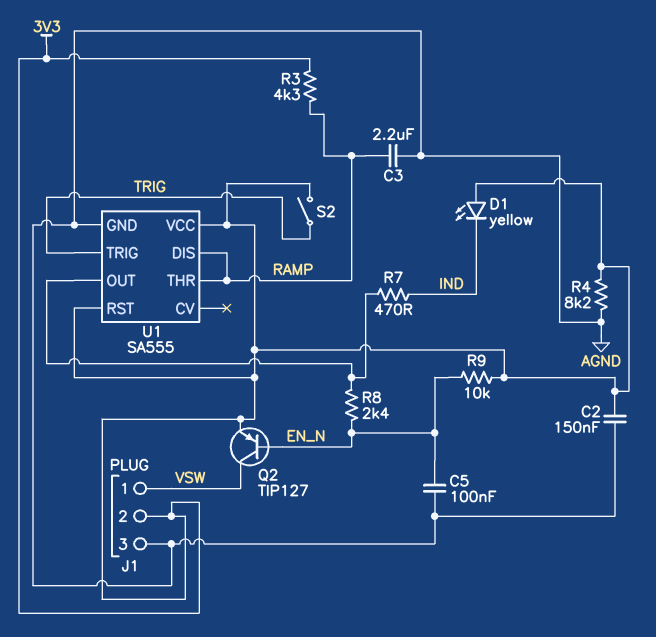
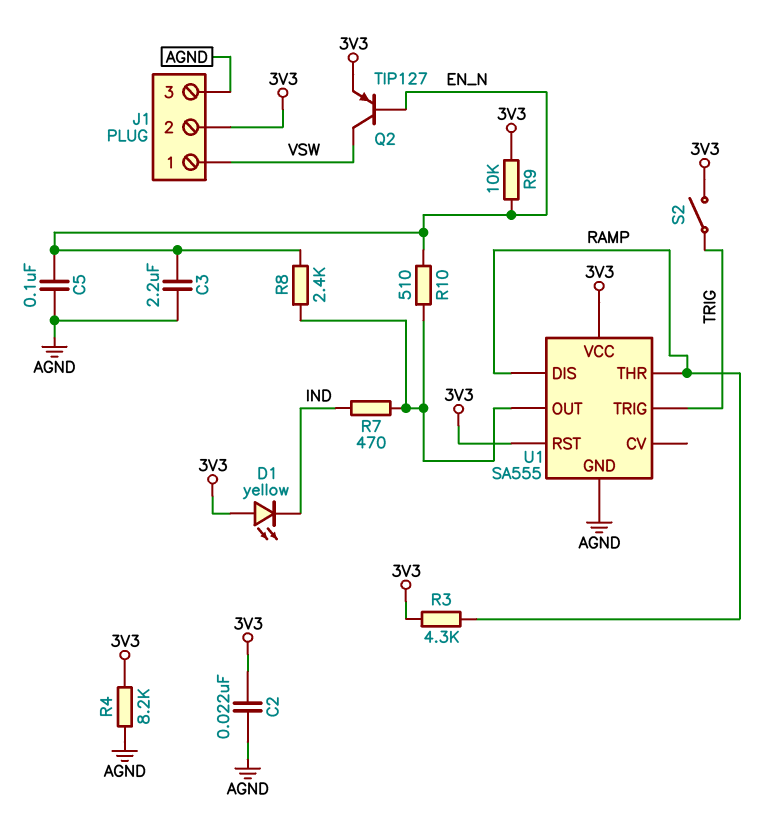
C2: 150nF (3V3, AGND) -> 22nF (3V3, AGND)
C3: 2.2uF (AGND, RAMP) -> 2.2uF (AGND, EN_N)
R10: none -> 510 (EN_N, U1/OUT)

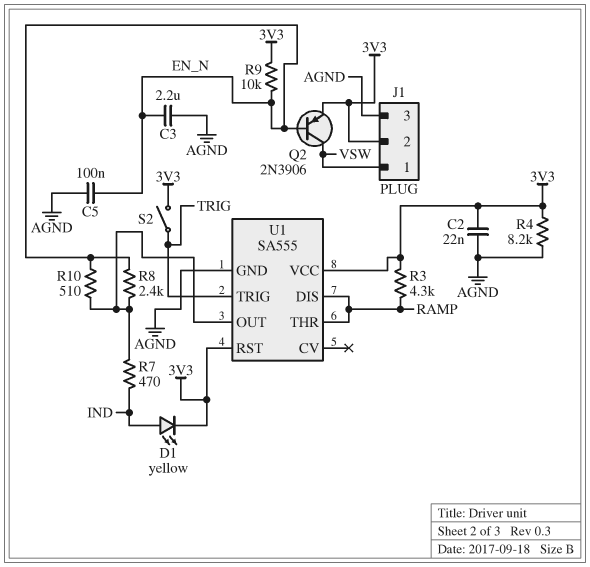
D1: LED yellow (A 3V3, K IND) -> LED yellow (A IND, K 3V3)
Q2: PNP TIP127 (B EN_N, C VSW, E 3V3) -> PNP 2N3906 (B EN_N, C VSW, E 3V3)

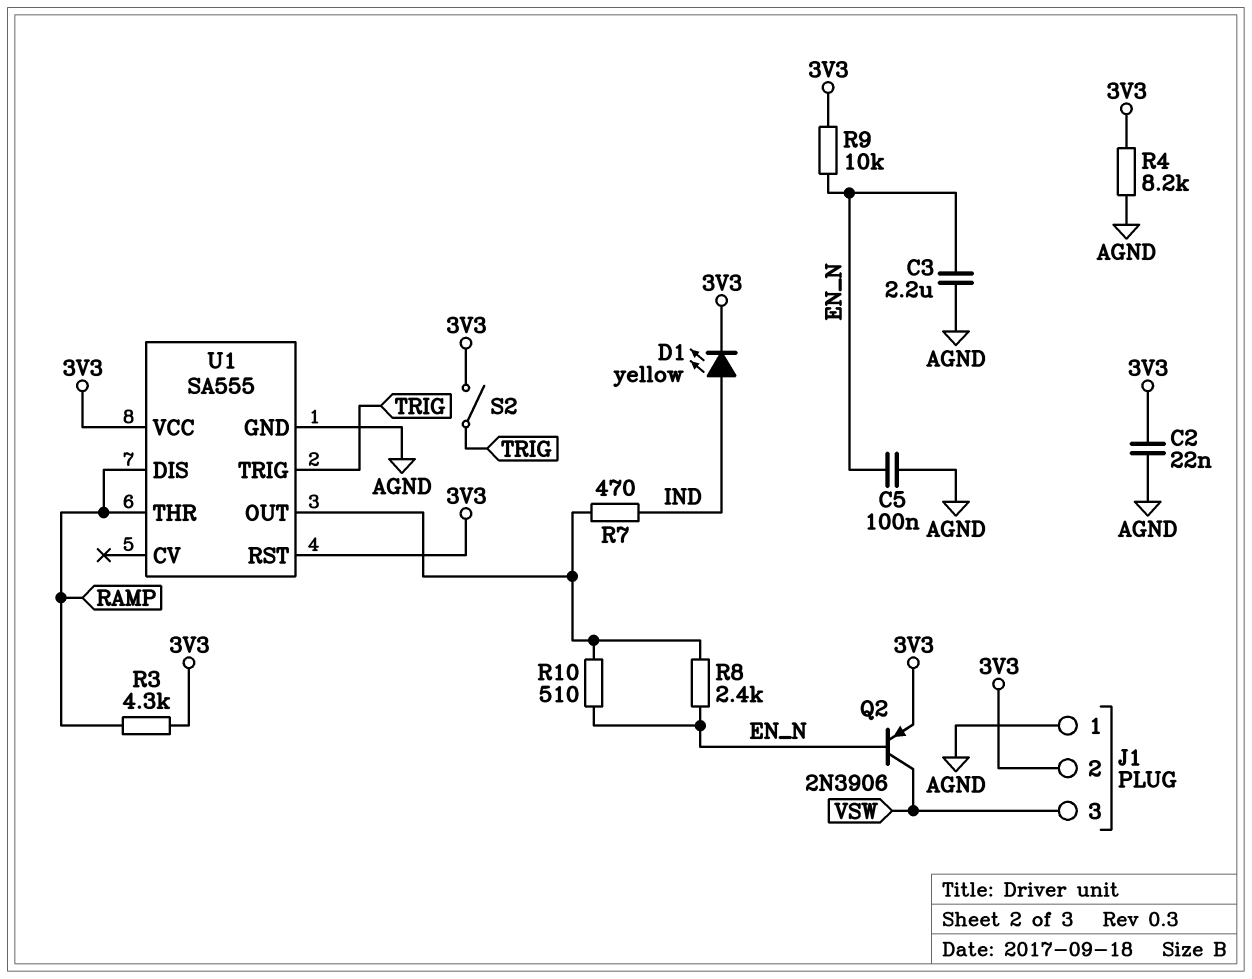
J1 pin 1: VSW -> AGND
J1 pin 3: AGND -> VSW

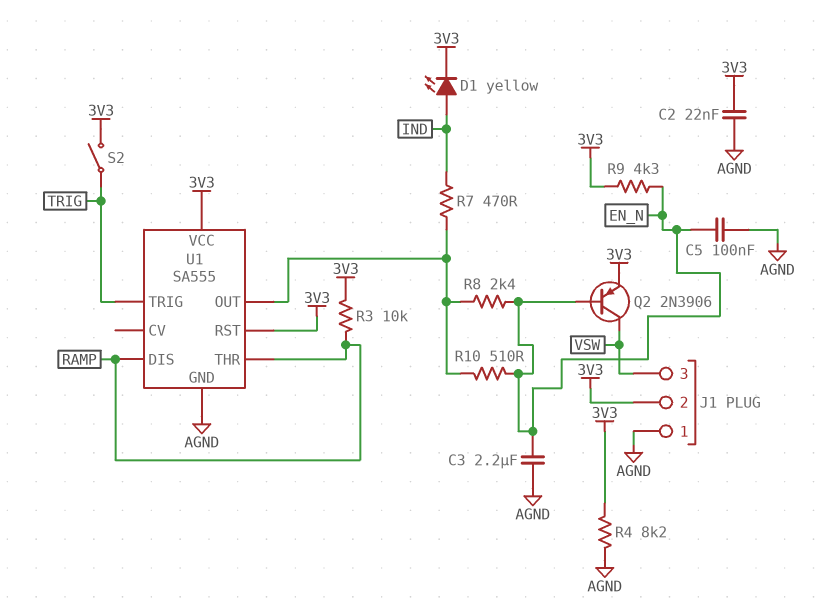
R3: 4.3k (3V3, RAMP) -> 10k (3V3, RAMP)
R9: 10k (3V3, EN_N) -> 4.3k (3V3, EN_N)

